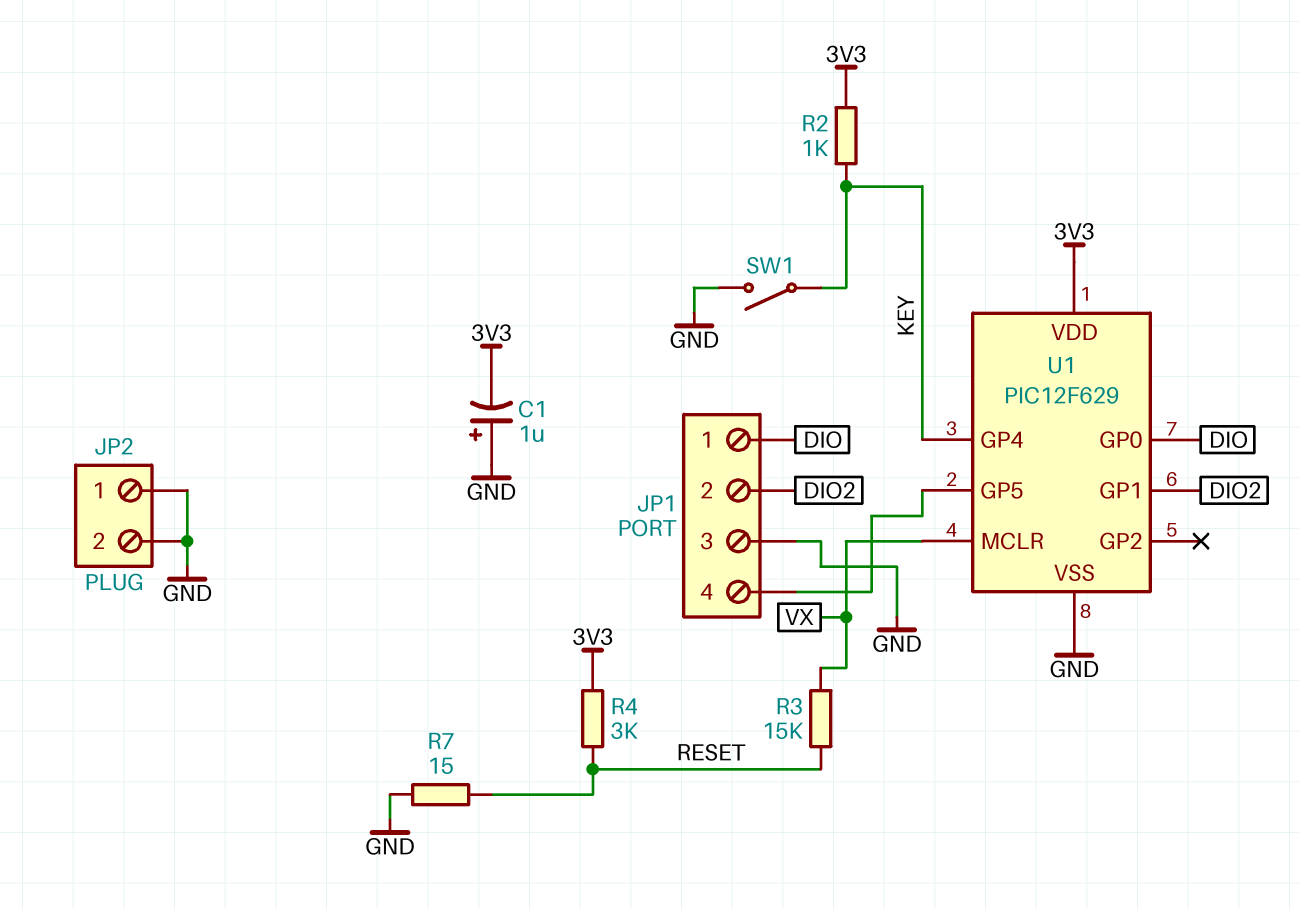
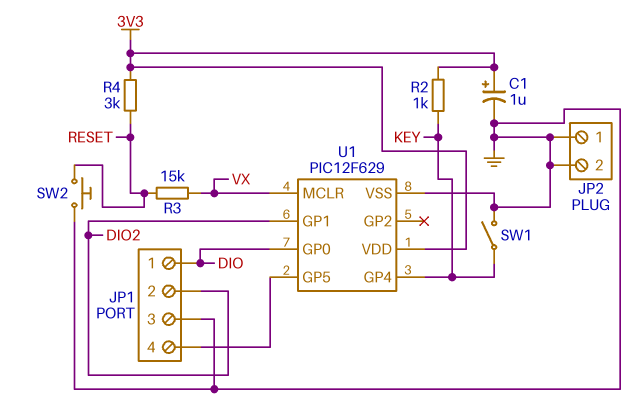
C1: 1uF (plus GND, minus 3V3) -> 1uF (plus 3V3, minus GND)
R7: 15 (GND, RESET) -> none
SW2: none -> button (GND, RESET)

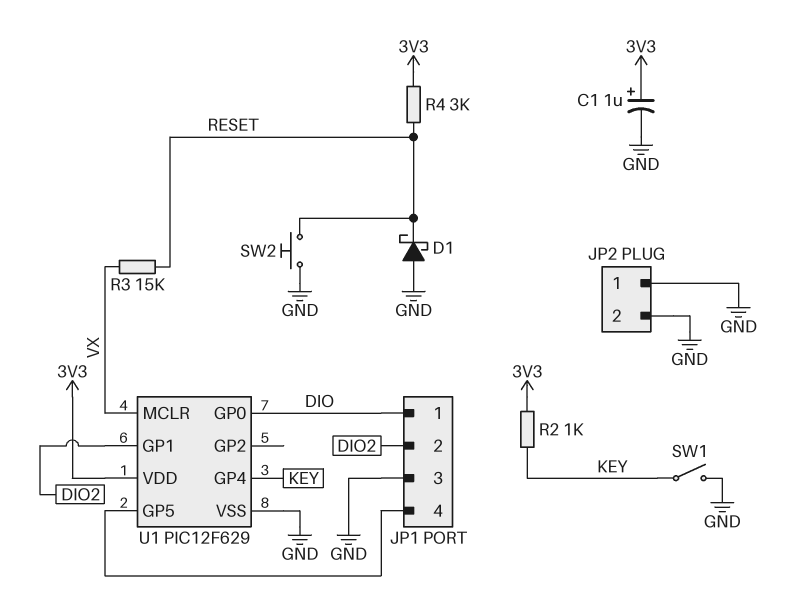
D1: none -> schottky (A GND, K RESET)

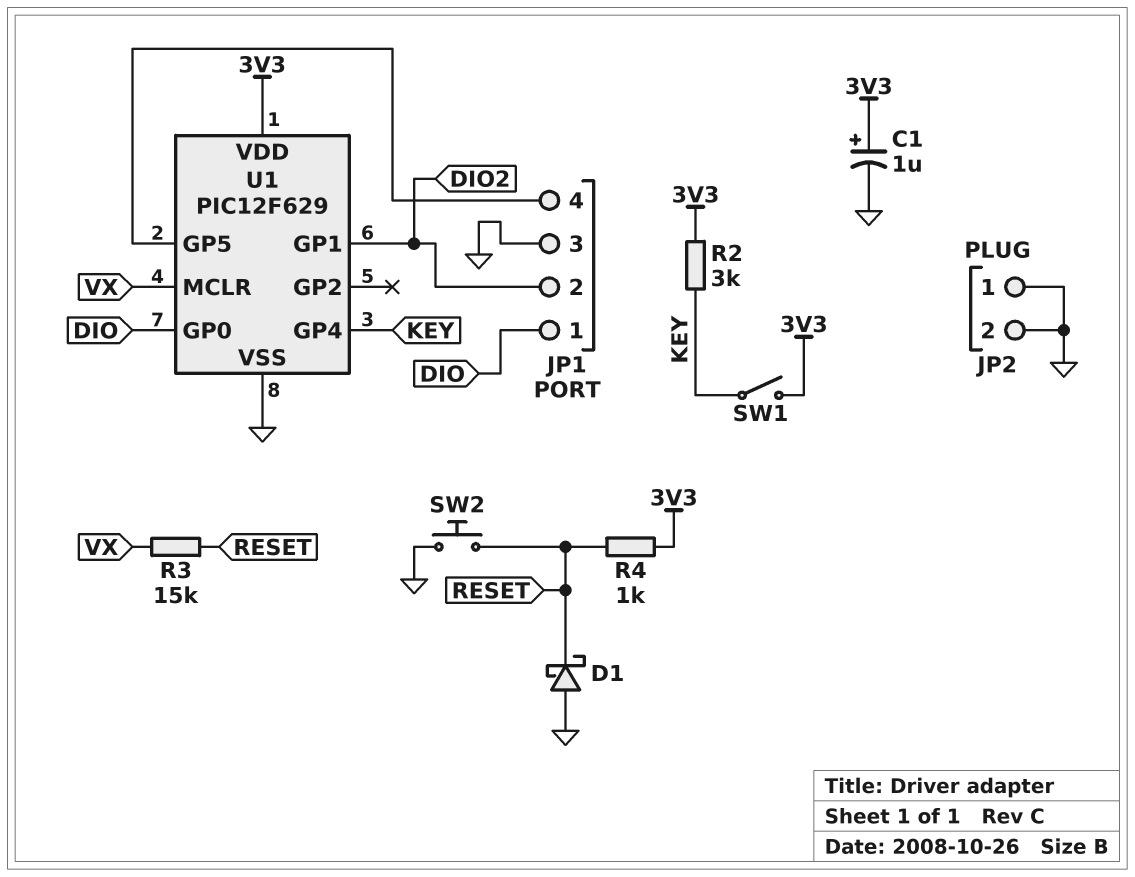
R2: 1k (3V3, KEY) -> 3k (3V3, KEY)
R4: 3k (3V3, RESET) -> 1k (3V3, RESET)
SW1: switch (GND, KEY) -> switch (3V3, KEY)

